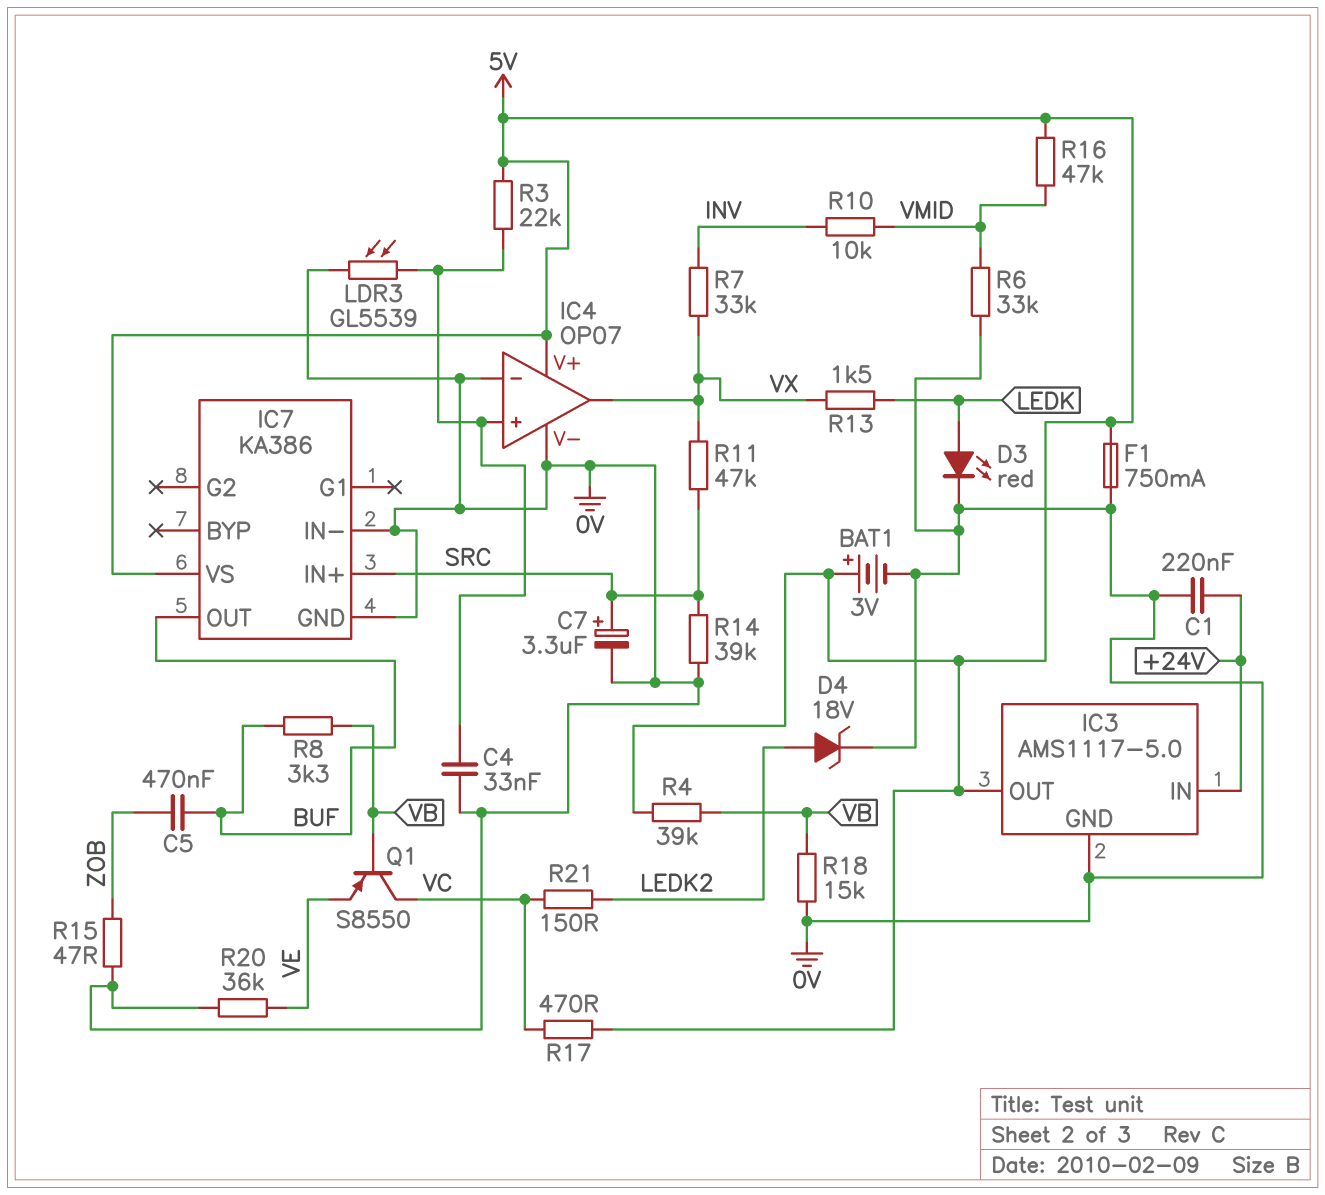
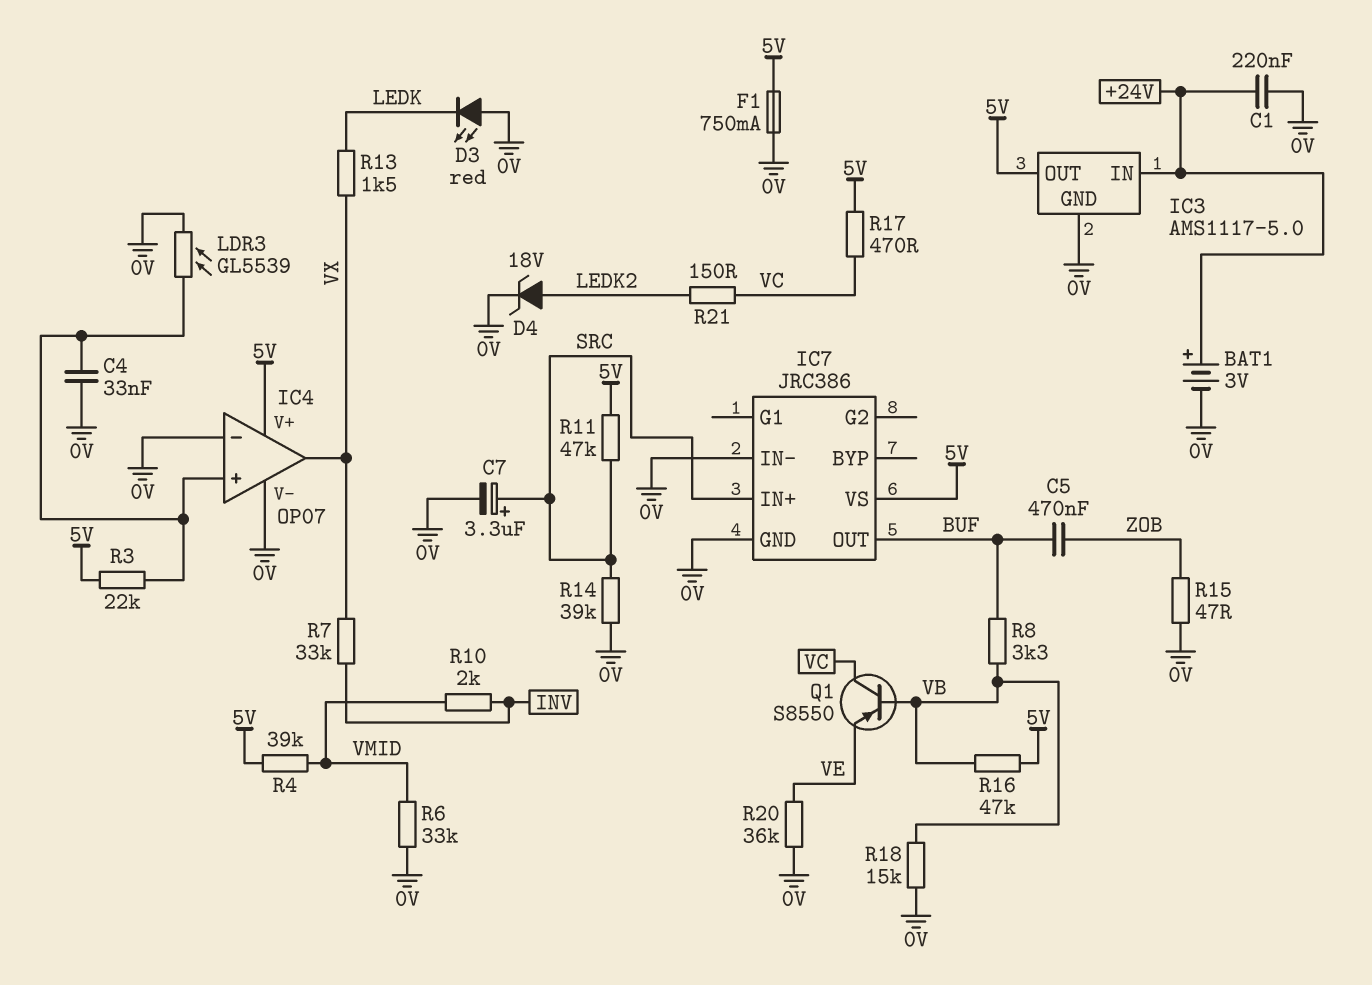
BAT1: 3V (plus 5V, minus 0V) -> 3V (plus +24V, minus 0V)
D3: LED red (A LEDK, K 0V) -> LED red (A 0V, K LEDK)
IC7: KA386 -> JRC386
R4: 39k (5V, VB) -> 39k (5V, VMID)
R10: 10k (INV, VMID) -> 2k (INV, VMID)
R11: 47k (SRC, VX) -> 47k (5V, SRC)
R16: 47k (5V, VMID) -> 47k (5V, VB)

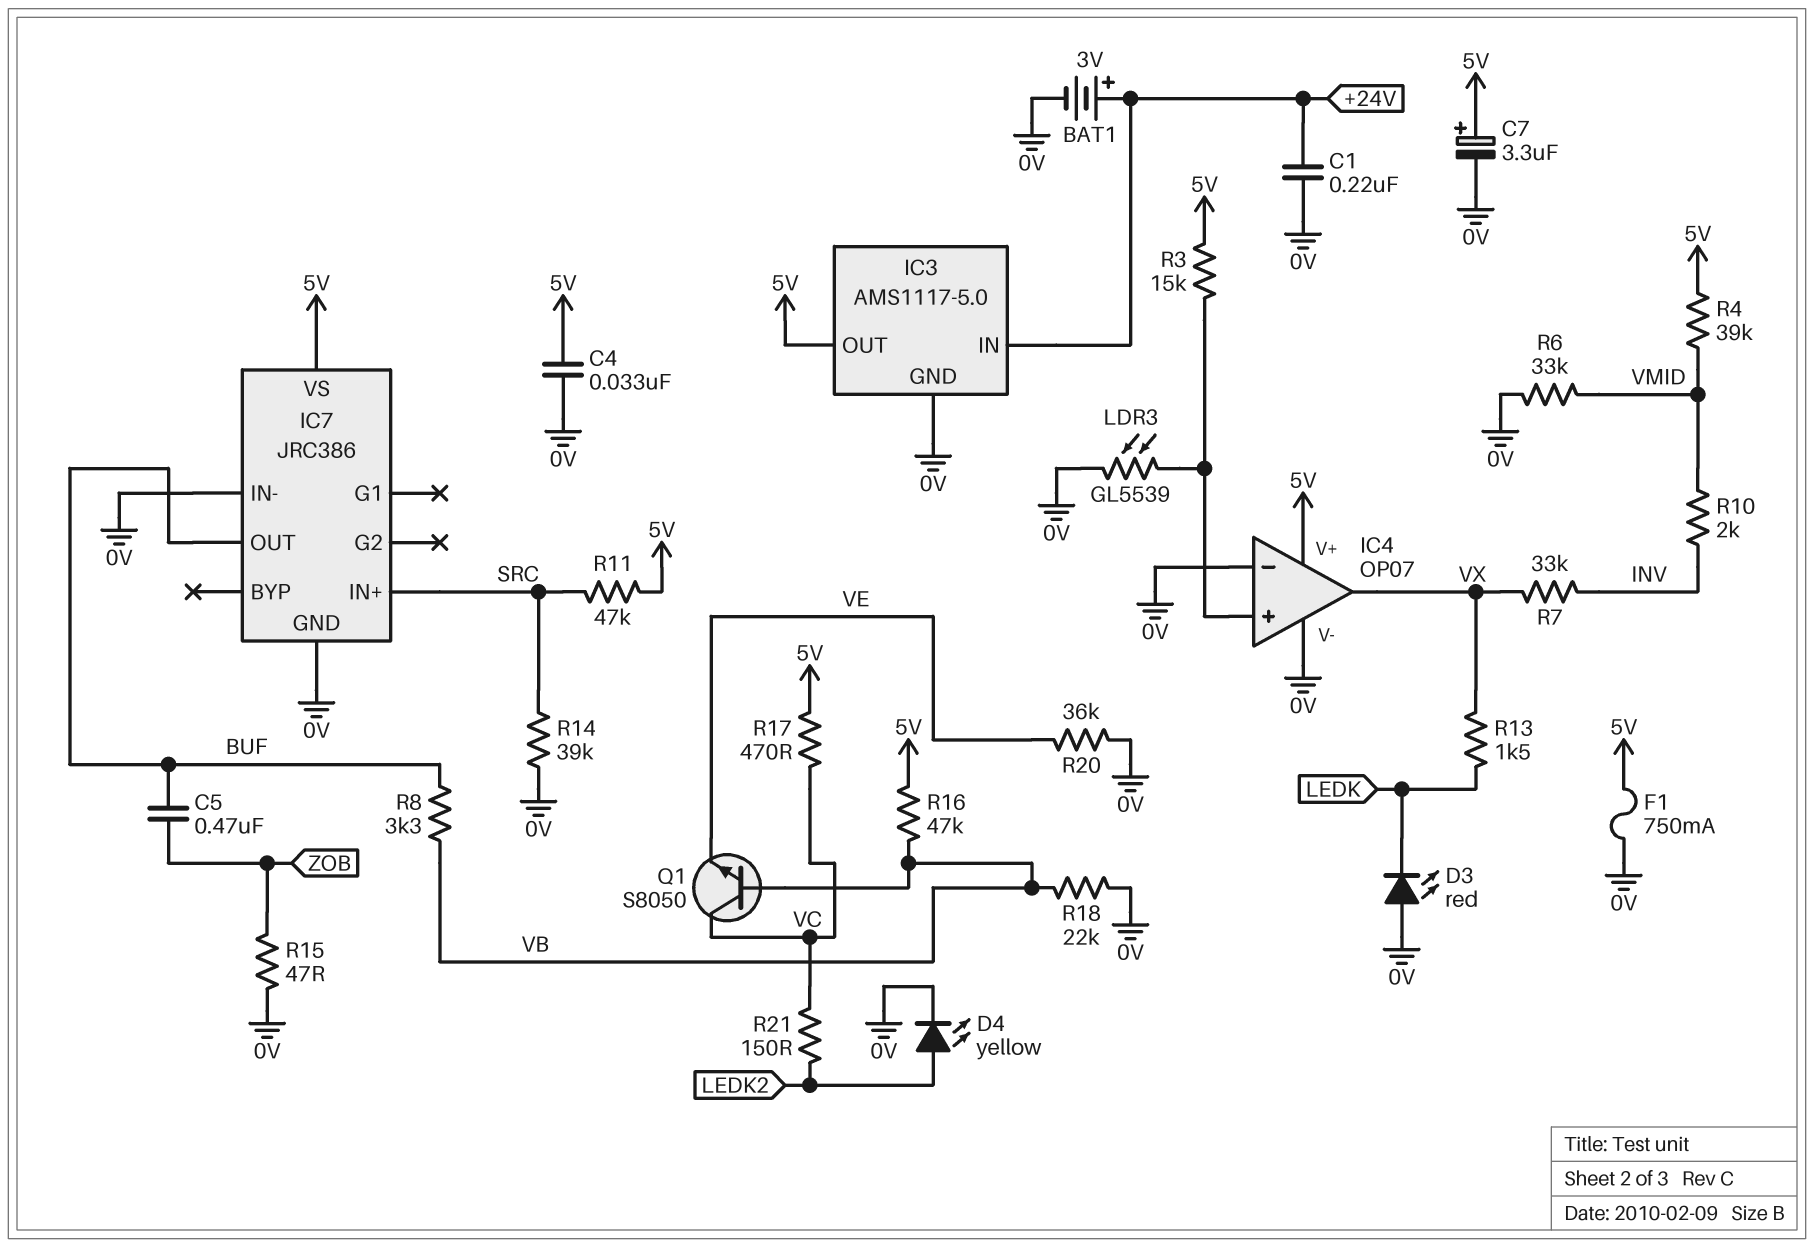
C4: 33nF (0V, IC4/in+) -> 33nF (0V, 5V)
C7: 3.3uF (plus SRC, minus 0V) -> 3.3uF (plus 5V, minus 0V)
D4: zener 18V (A LEDK2, K 0V) -> LED yellow (A LEDK2, K 0V)
Q1: PNP S8550 (B VB, C VC, E VE) -> NPN S8050 (B VB, C VC, E VE)
R3: 22k (5V, IC4/in+) -> 15k (5V, IC4/in+)
R18: 15k (0V, VB) -> 22k (0V, VB)

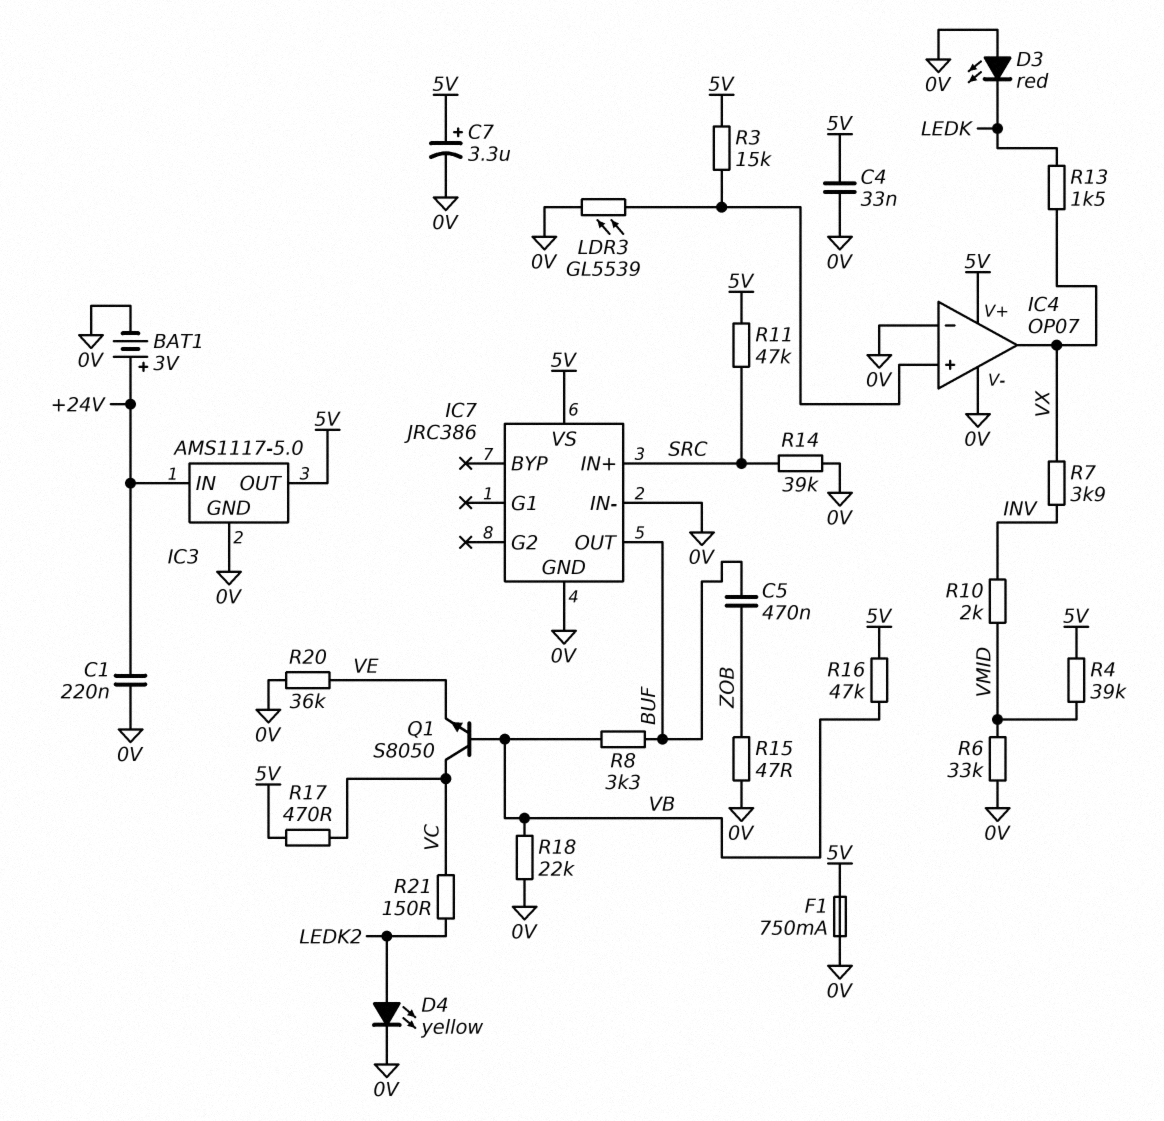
R7: 33k (INV, VX) -> 3.9k (INV, VX)

